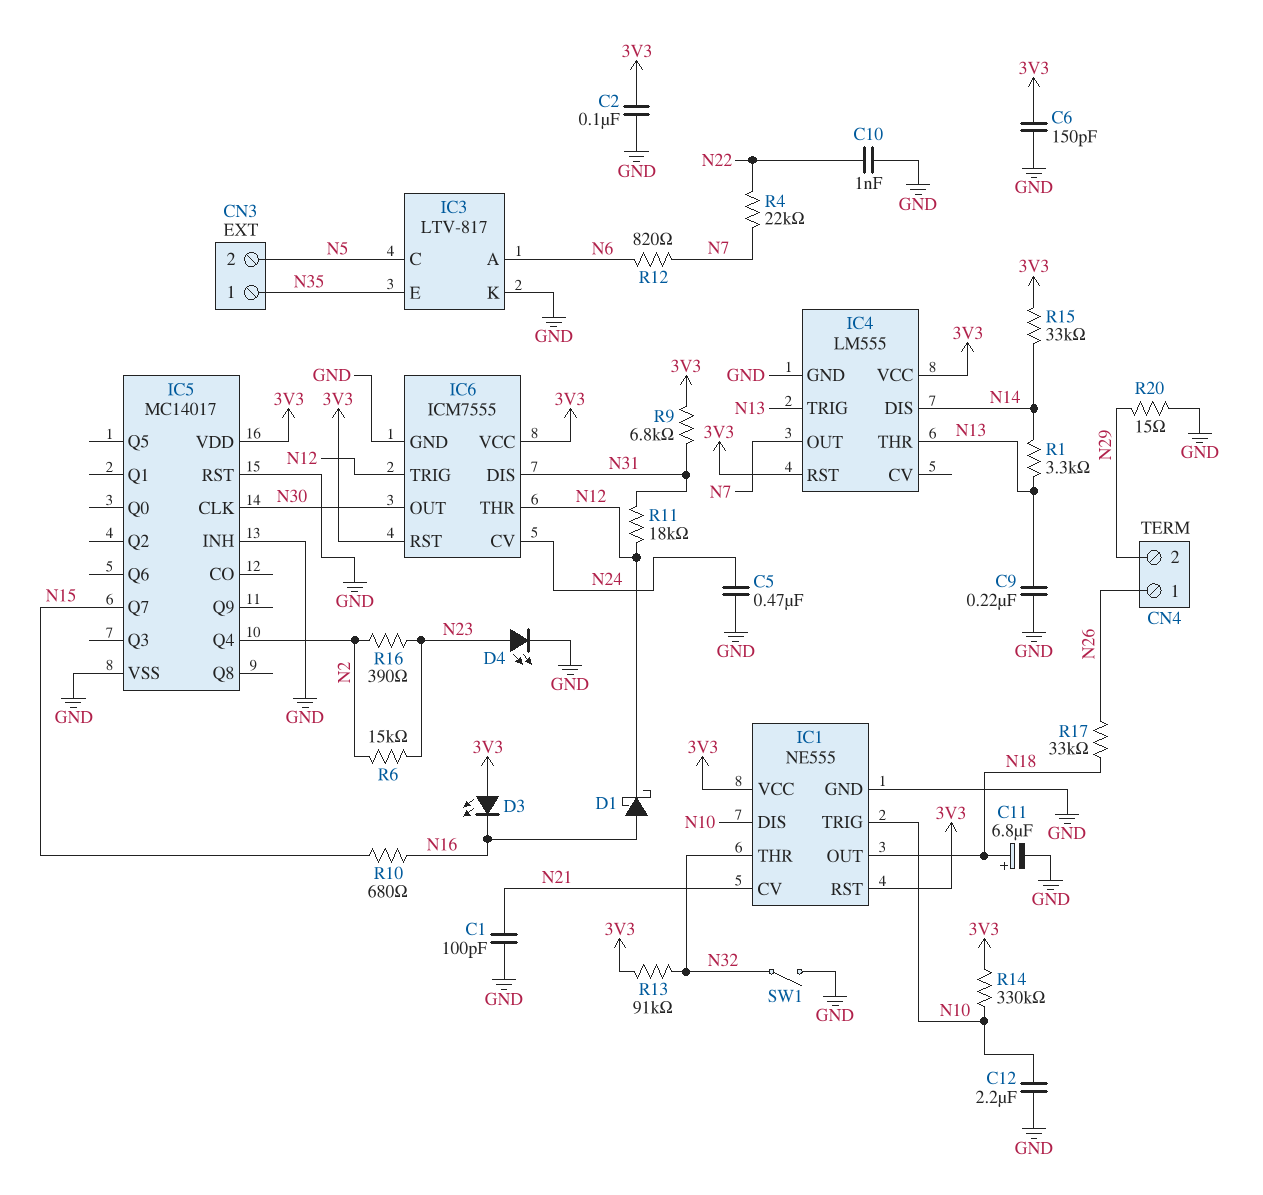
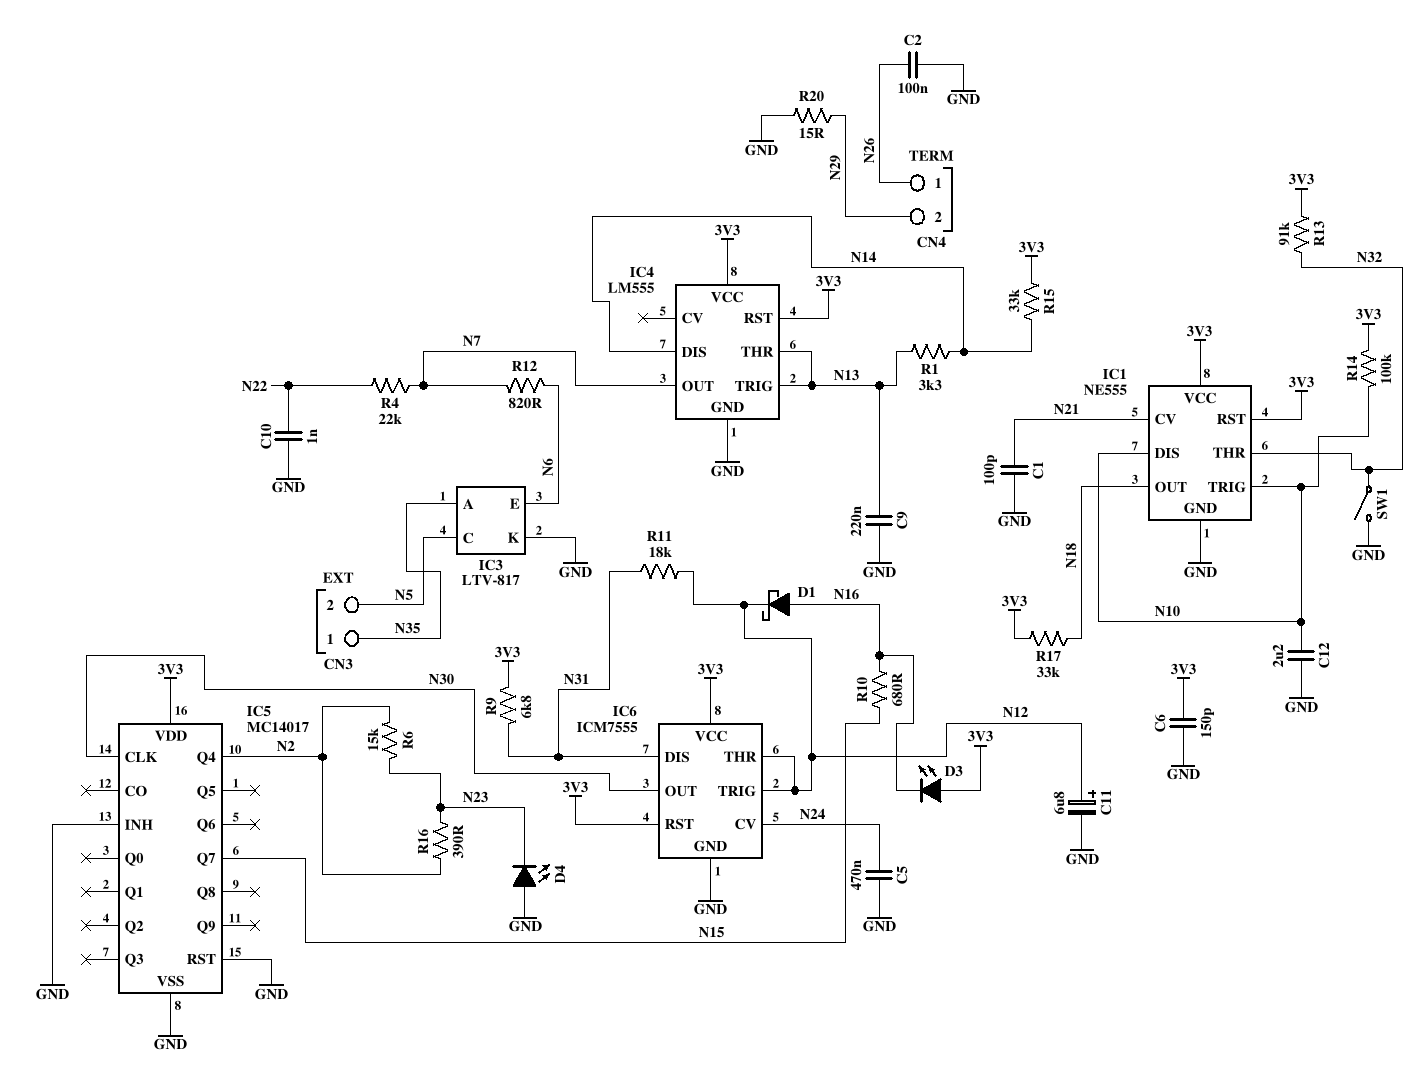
C2: 100nF (3V3, GND) -> 100nF (GND, N26)
C11: 6.8uF (plus N18, minus GND) -> 6.8uF (plus N12, minus GND)
D4: LED (A N23, K GND) -> LED (A GND, K N23)
IC3 pin A: N6 -> N35
IC3 pin E: N35 -> N6
R14: 330k (3V3, N10) -> 100k (3V3, N10)
R17: 33k (N18, N26) -> 33k (3V3, N18)

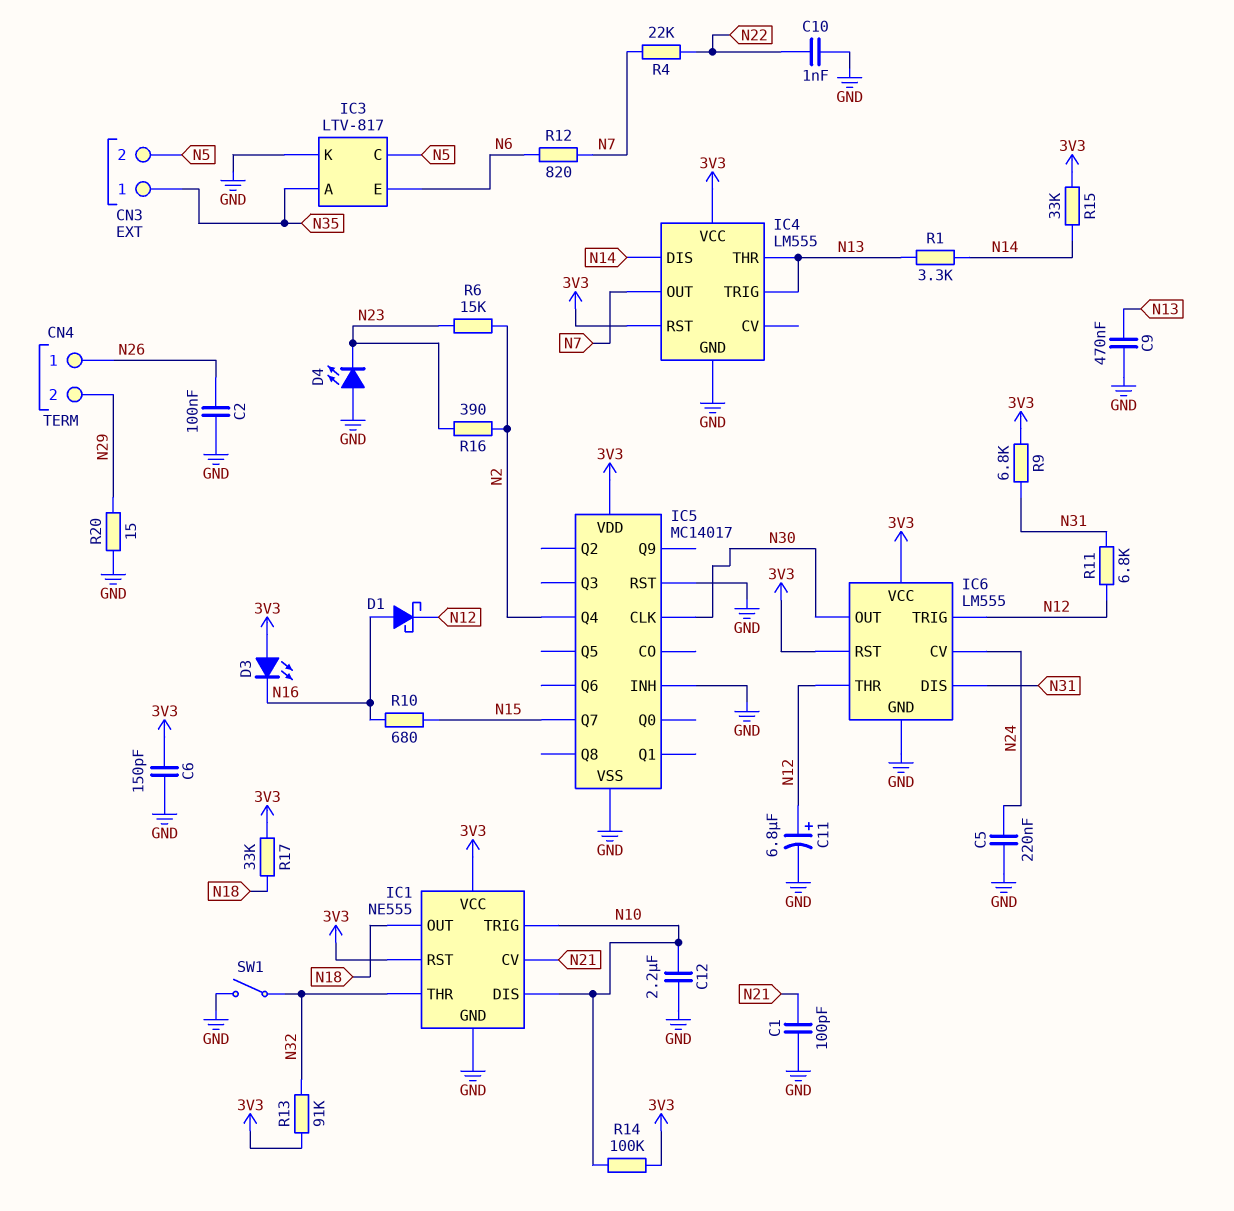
C5: 470nF (GND, N24) -> 220nF (GND, N24)
C9: 220nF (GND, N13) -> 470nF (GND, N13)
IC6: ICM7555 -> LM555
R11: 18k (N12, N31) -> 6.8k (N12, N31)

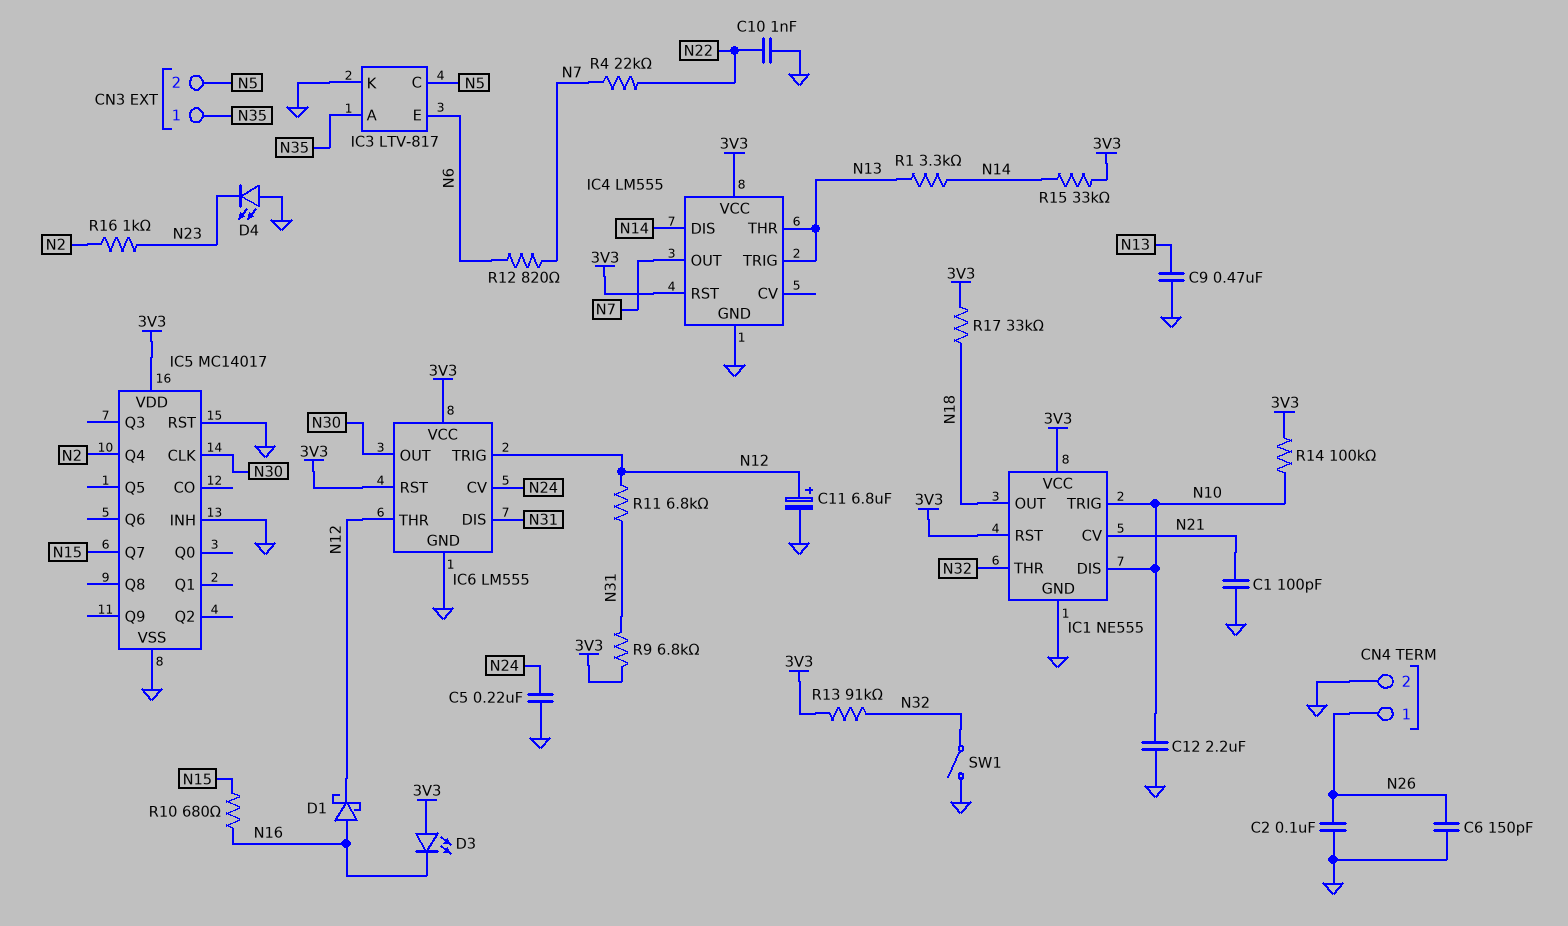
C6: 150pF (3V3, GND) -> 150pF (GND, N26)
CN4 pin 2: N29 -> GND
R6: 15k (N2, N23) -> none
R16: 390 (N2, N23) -> 1k (N2, N23)
R20: 15 (GND, N29) -> none

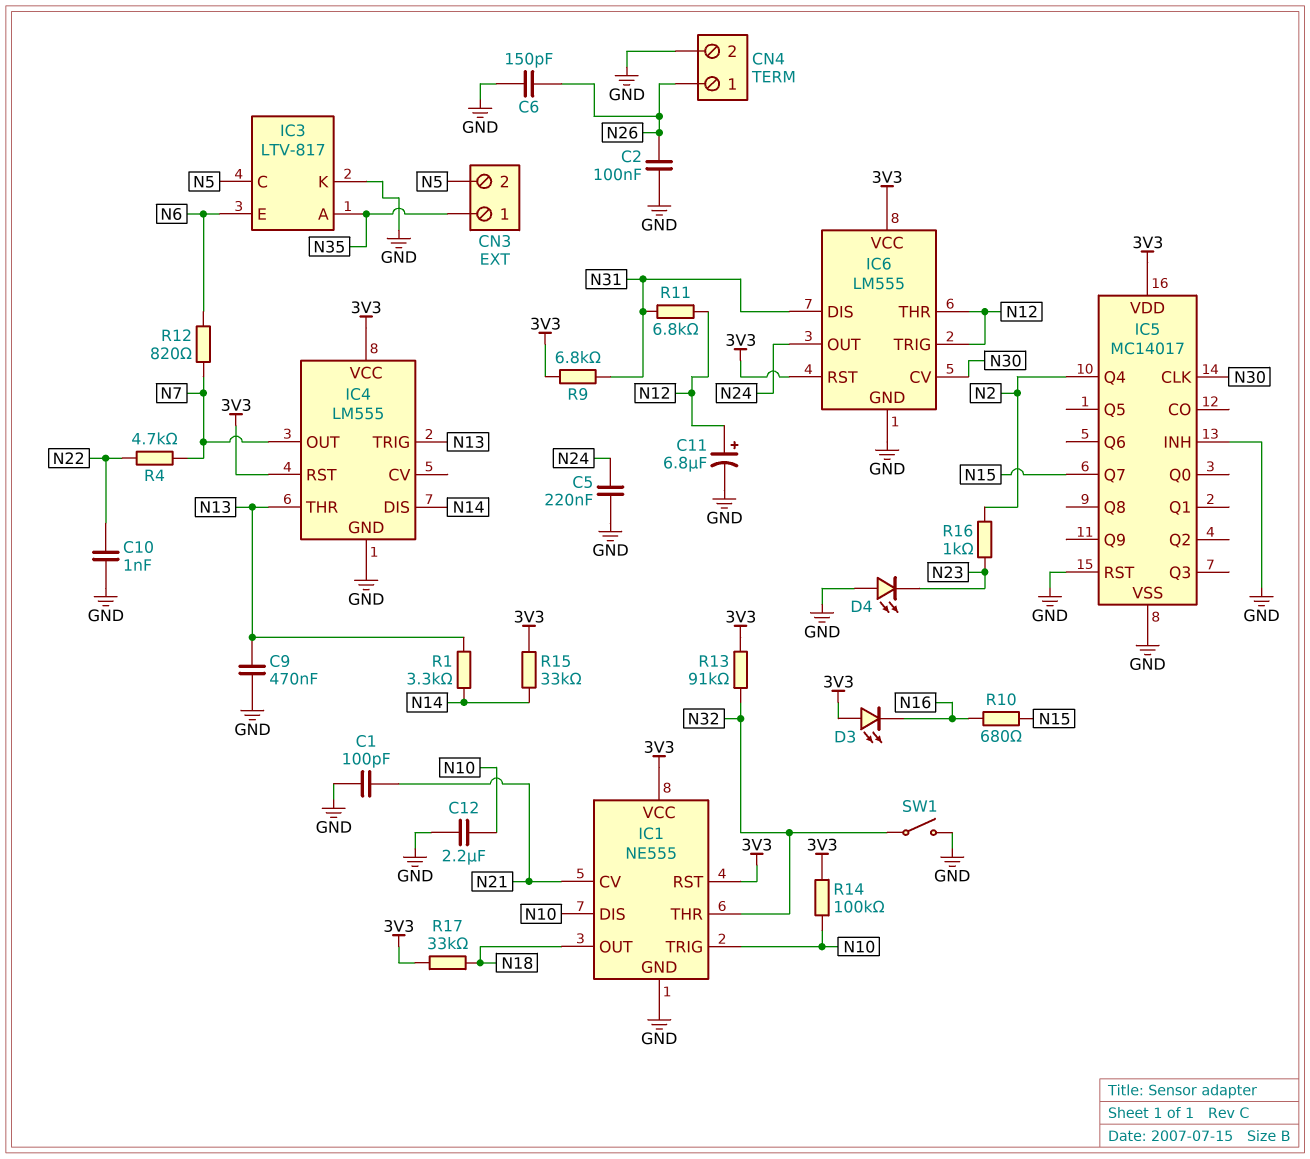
D1: schottky (A N16, K N12) -> none
IC6 pin CV: N24 -> N30
IC6 pin OUT: N30 -> N24
R4: 22k (N7, N22) -> 4.7k (N7, N22)

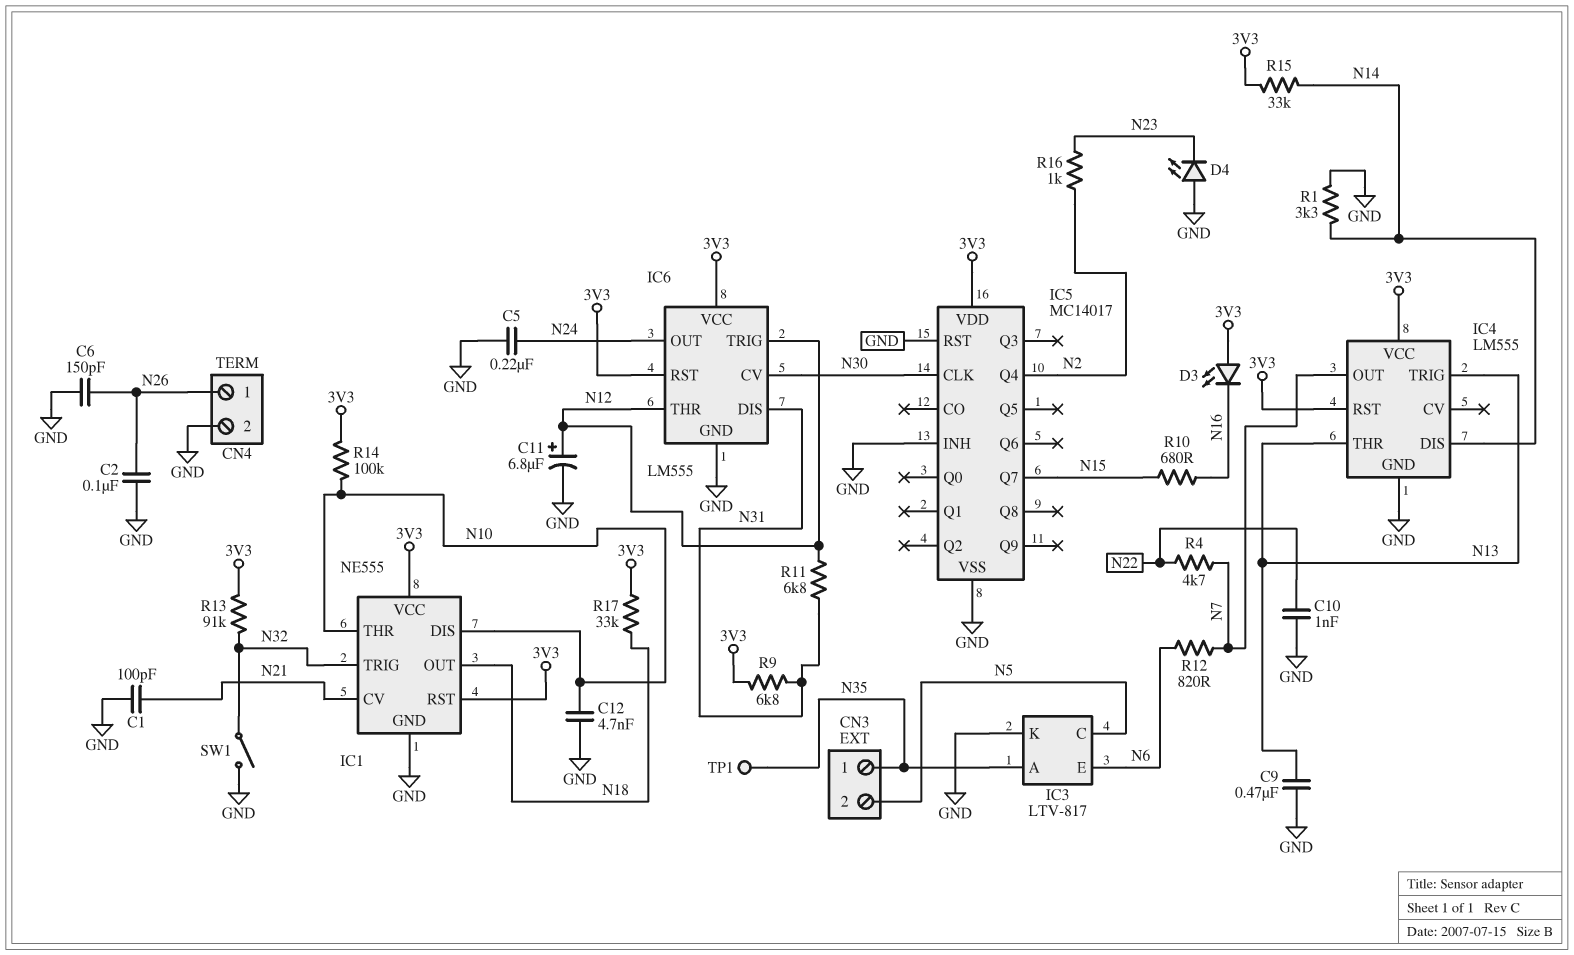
C12: 2.2uF (GND, N10) -> 4.7nF (GND, N10)
IC1 pin THR: N32 -> N10
IC1 pin TRIG: N10 -> N32
R1: 3.3k (N13, N14) -> 3.3k (GND, N14)
TP1: none -> test point (N35)

